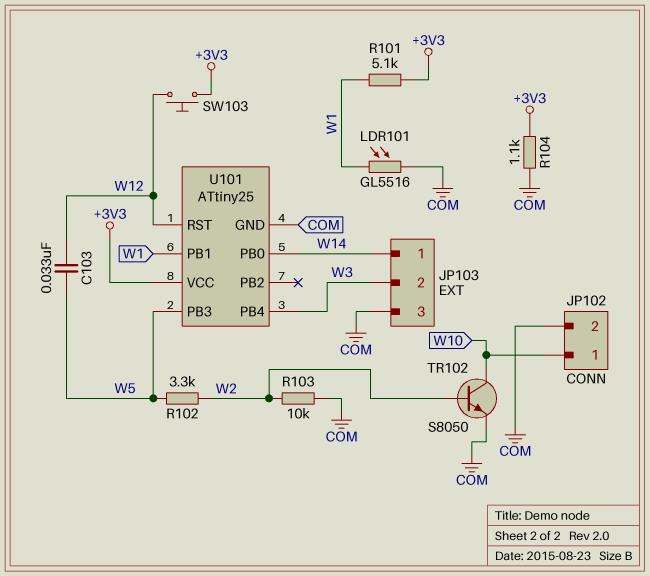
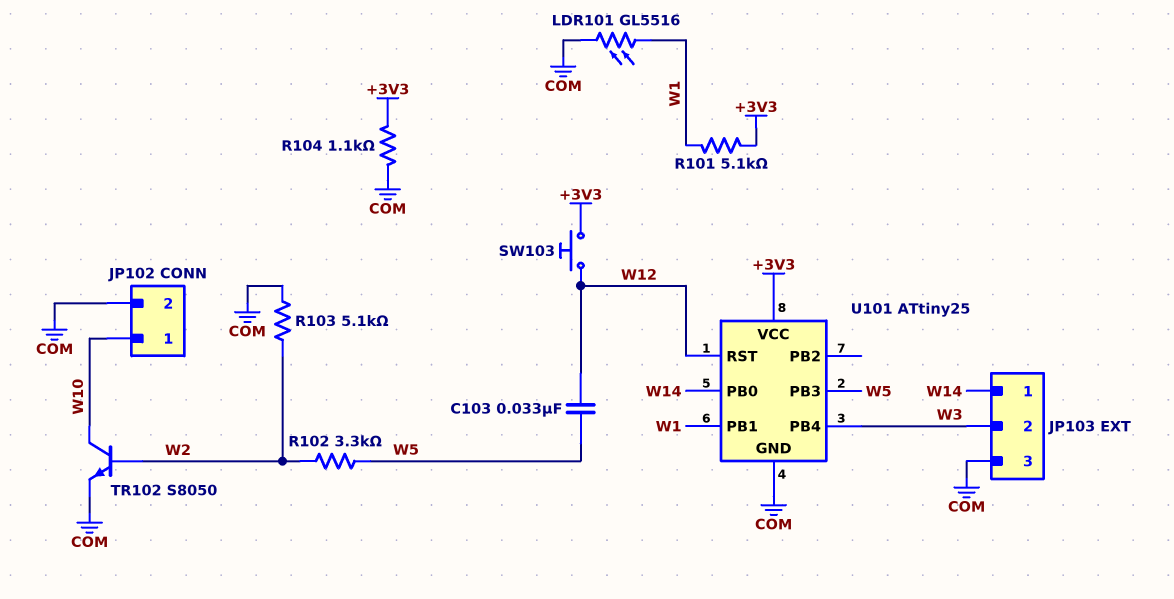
R103: 10k (COM, W2) -> 5.1k (COM, W2)

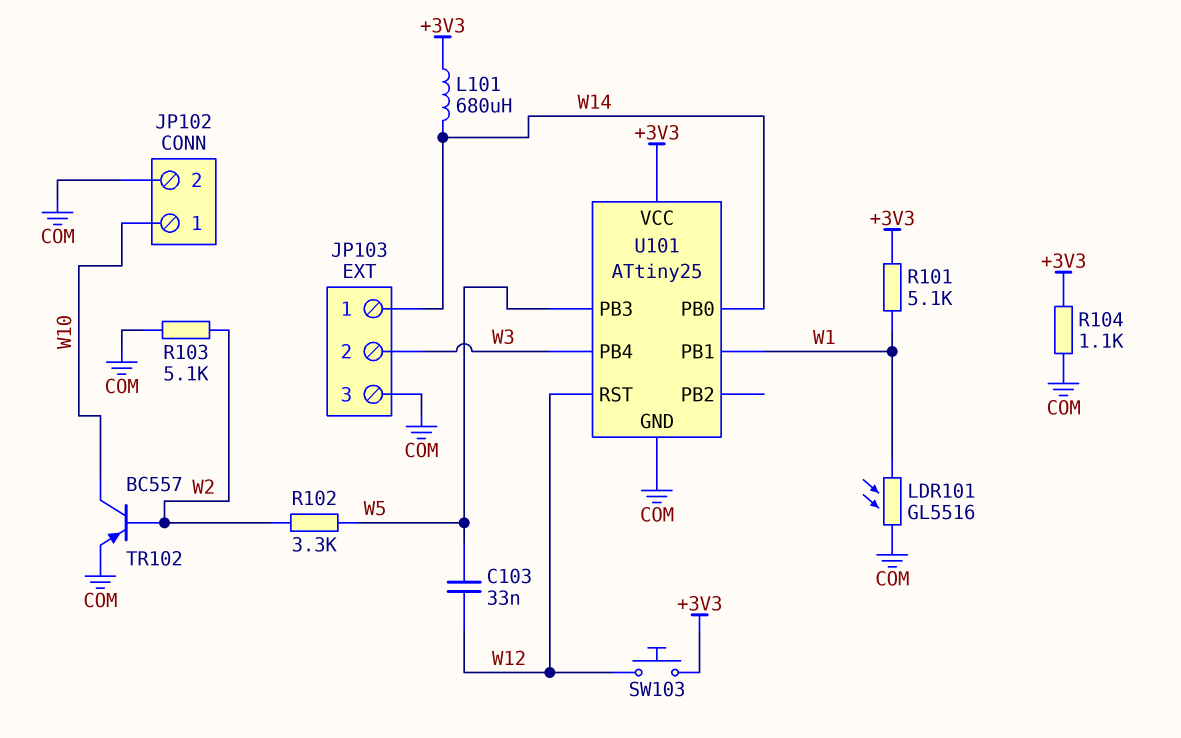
L101: none -> 680uH (+3V3, W14)
TR102: NPN S8050 (B W2, C W10, E COM) -> PNP BC557 (B W2, C W10, E COM)

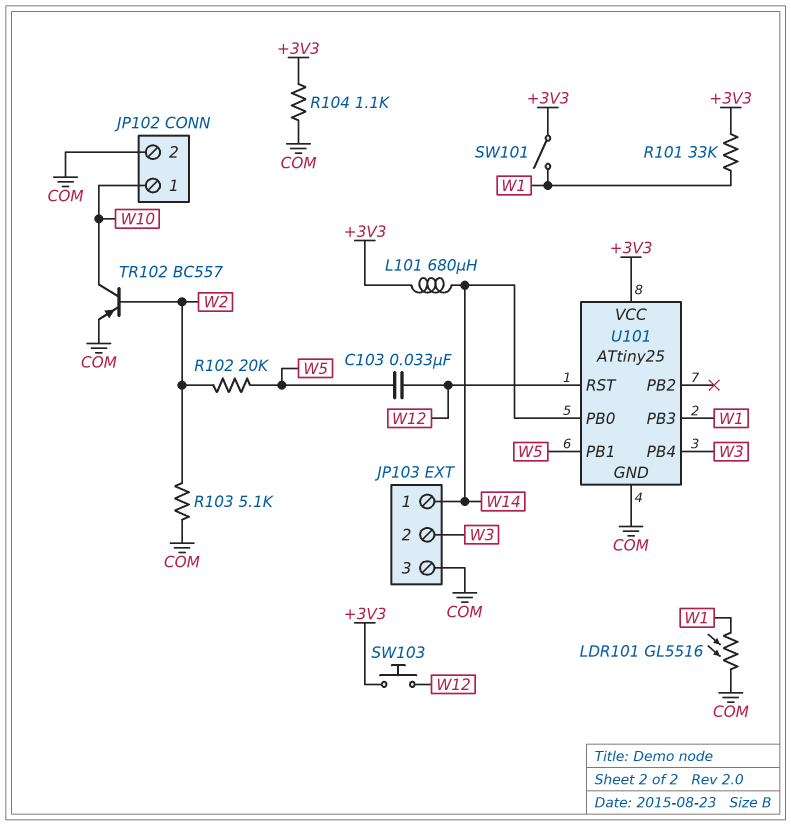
R101: 5.1k (+3V3, W1) -> 33k (+3V3, W1)
R102: 3.3k (W2, W5) -> 20k (W2, W5)
SW101: none -> switch (+3V3, W1)
U101 pin PB1: W1 -> W5
U101 pin PB3: W5 -> W1

